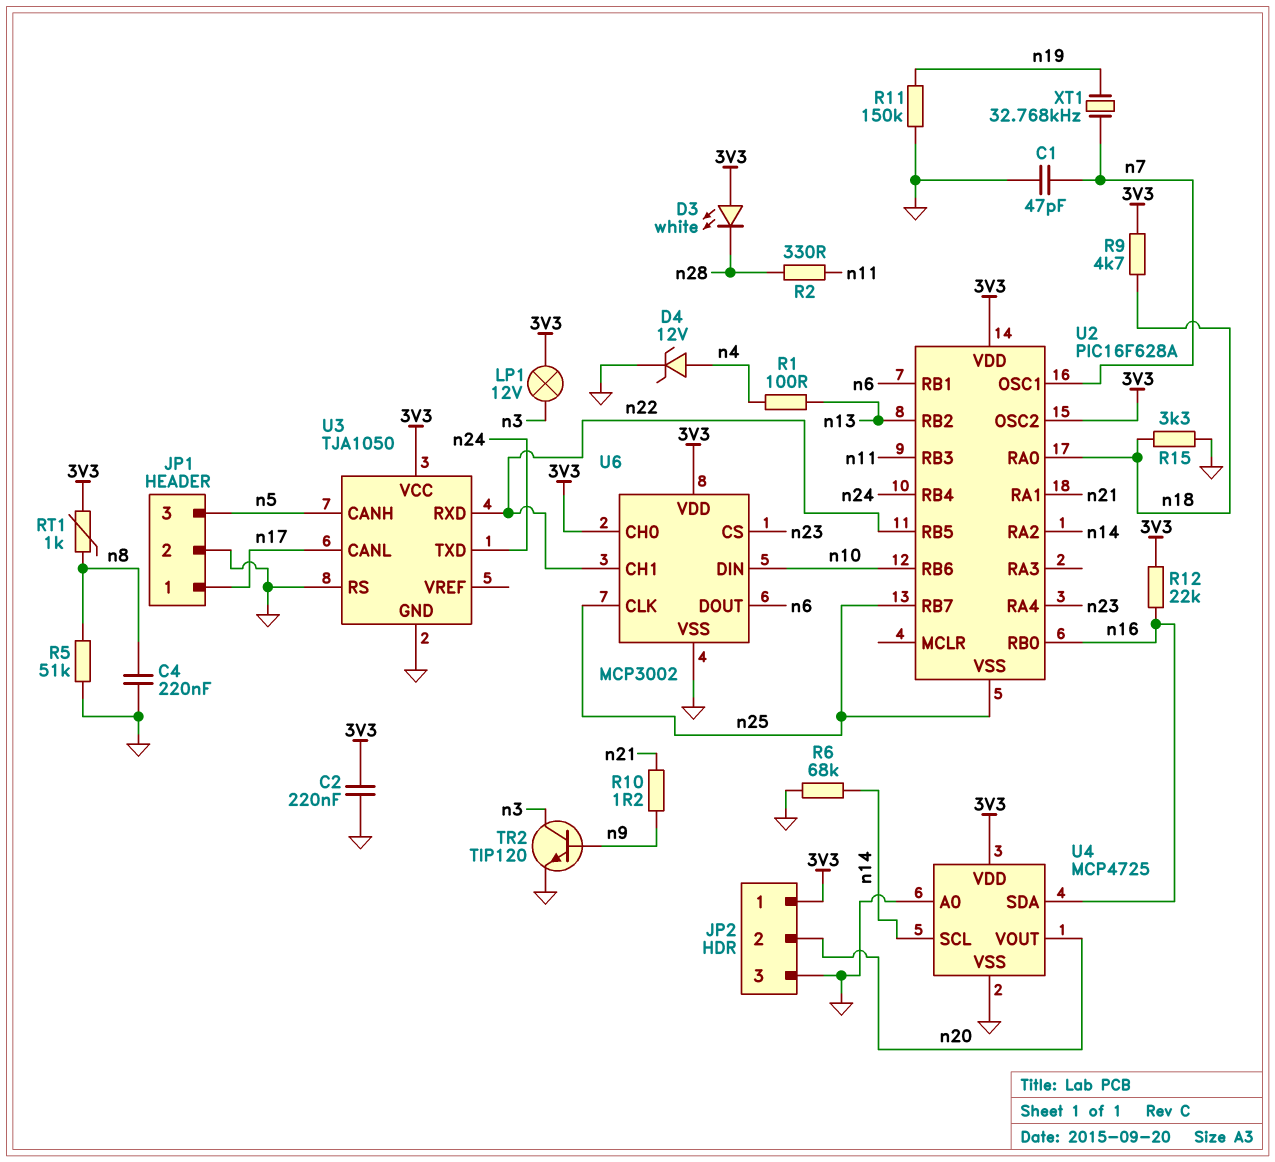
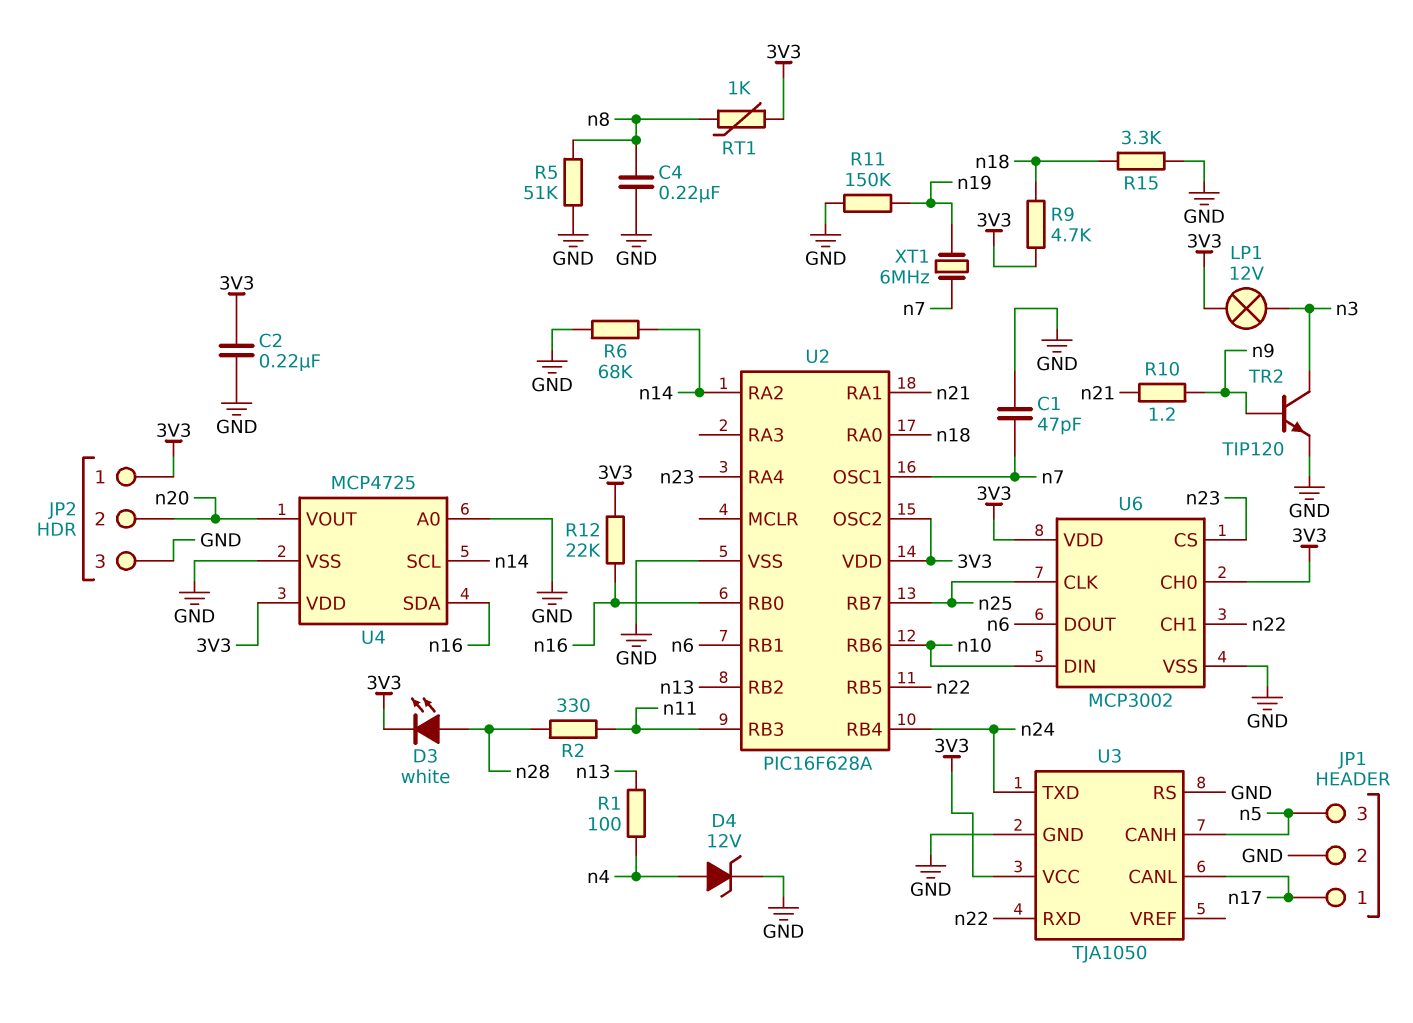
D3: LED white (A 3V3, K n28) -> LED white (A n28, K 3V3)
U2 pin VSS: n25 -> GND
XT1: 32.768kHz (n7, n19) -> 6MHz (n7, n19)

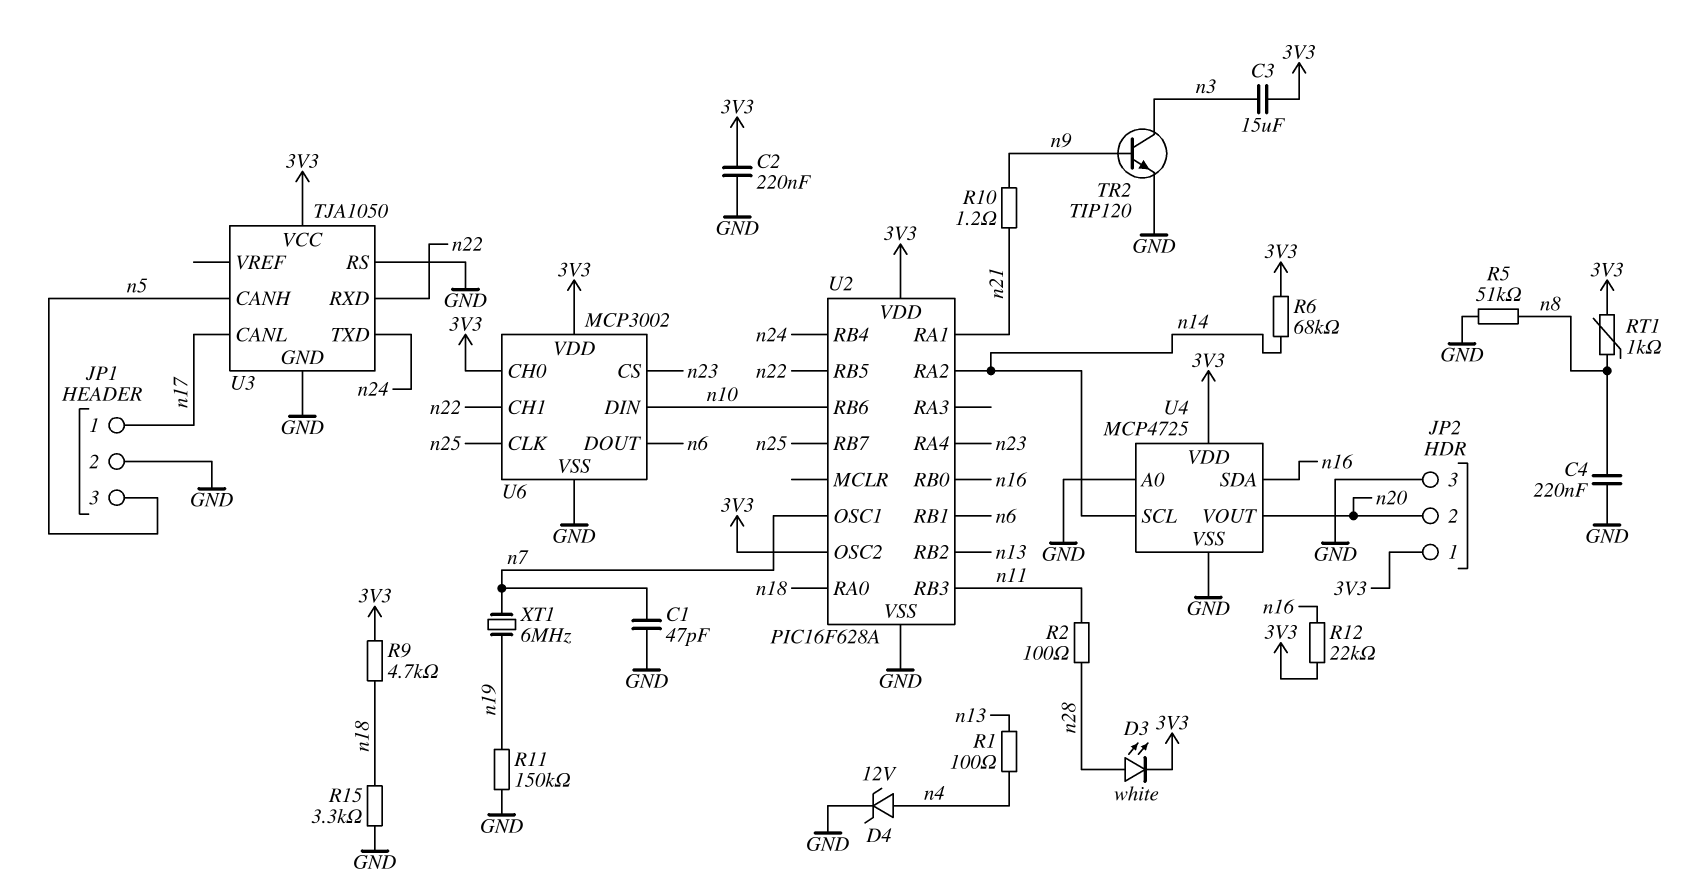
C3: none -> 15uF (3V3, n3)
LP1: lamp 12V (3V3, n3) -> none
R2: 330 (n11, n28) -> 100 (n11, n28)
R6: 68k (GND, n14) -> 68k (3V3, n14)

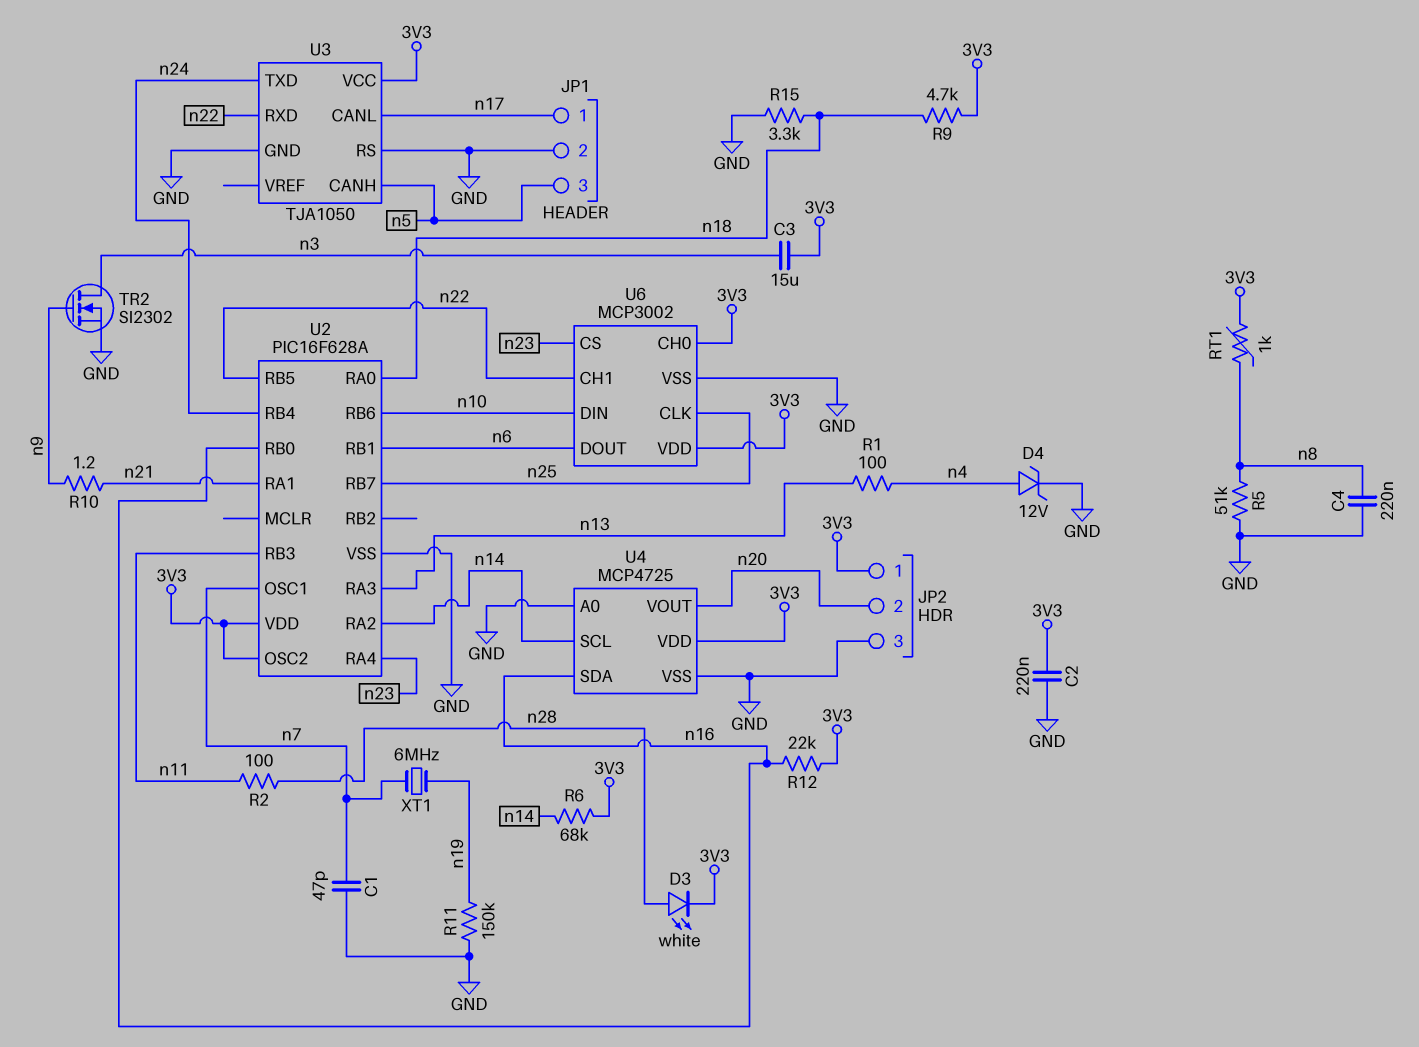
TR2: NPN TIP120 (B n9, C n3, E GND) -> NMOS SI2302 (G n9, D n3, S GND)
U2 pin RA3: none -> n13
U2 pin RB2: n13 -> none

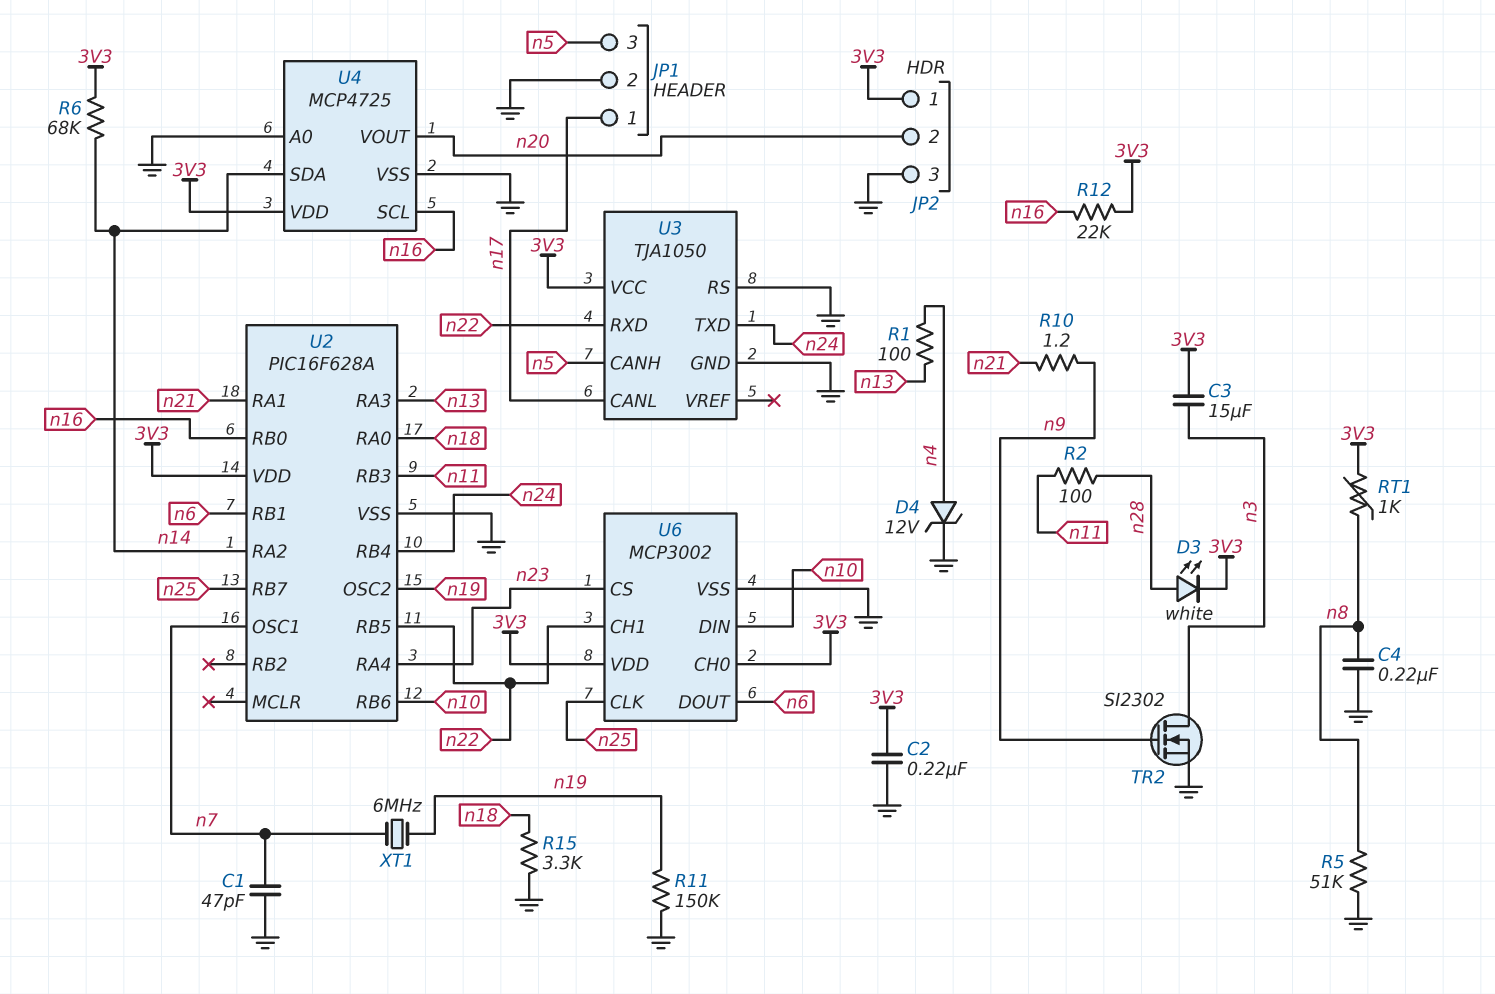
R9: 4.7k (3V3, n18) -> none
U2 pin OSC2: 3V3 -> n19
U4 pin SCL: n14 -> n16
U4 pin SDA: n16 -> n14

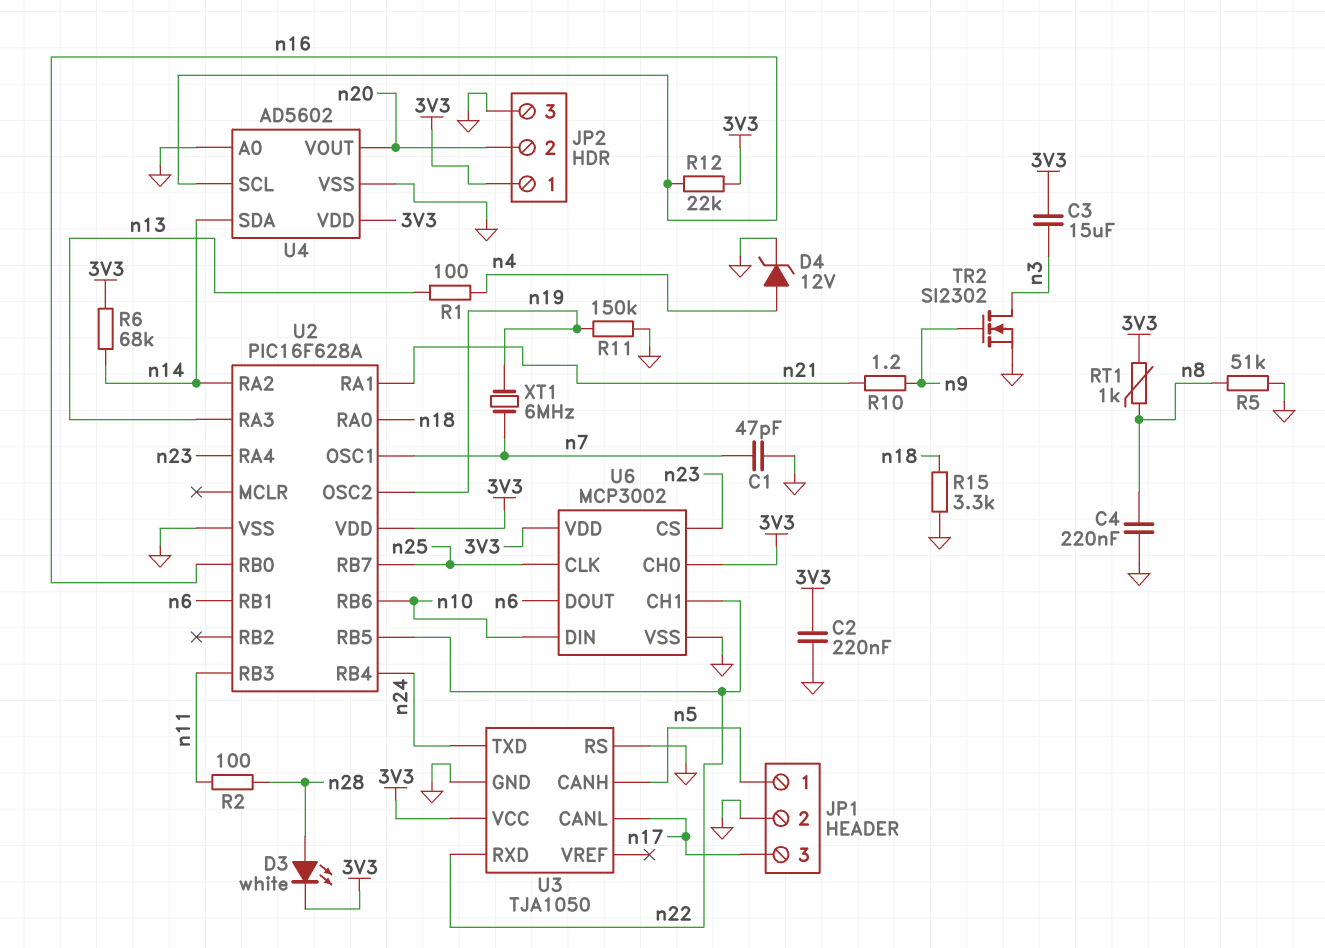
JP1 pin 1: n17 -> n5
JP1 pin 3: n5 -> n17
U4: MCP4725 -> AD5602

